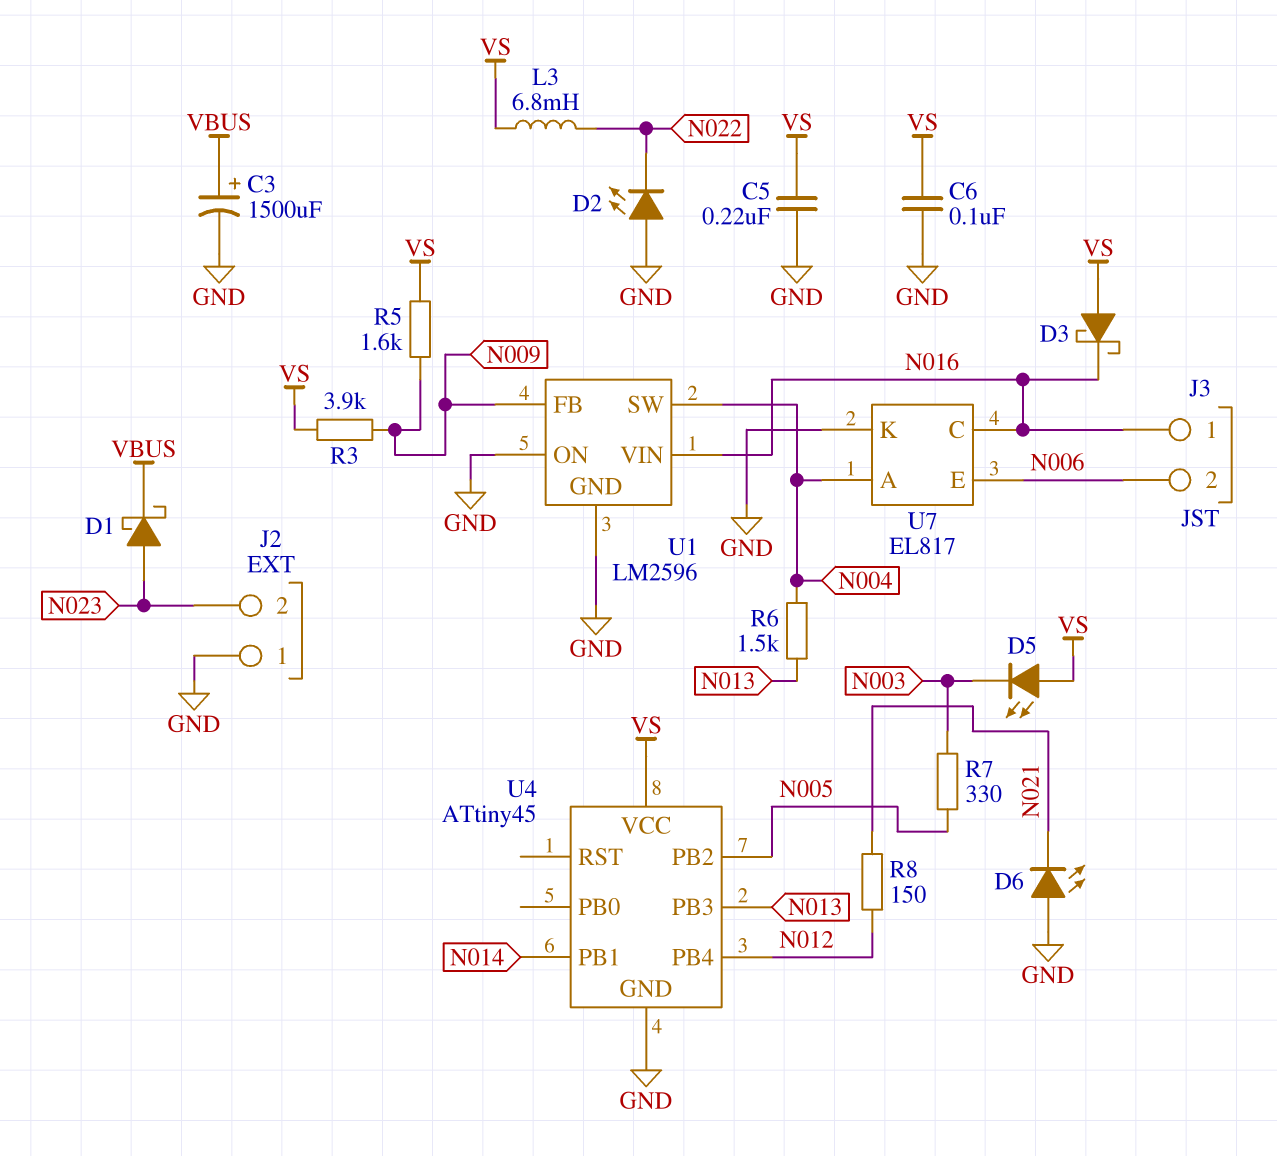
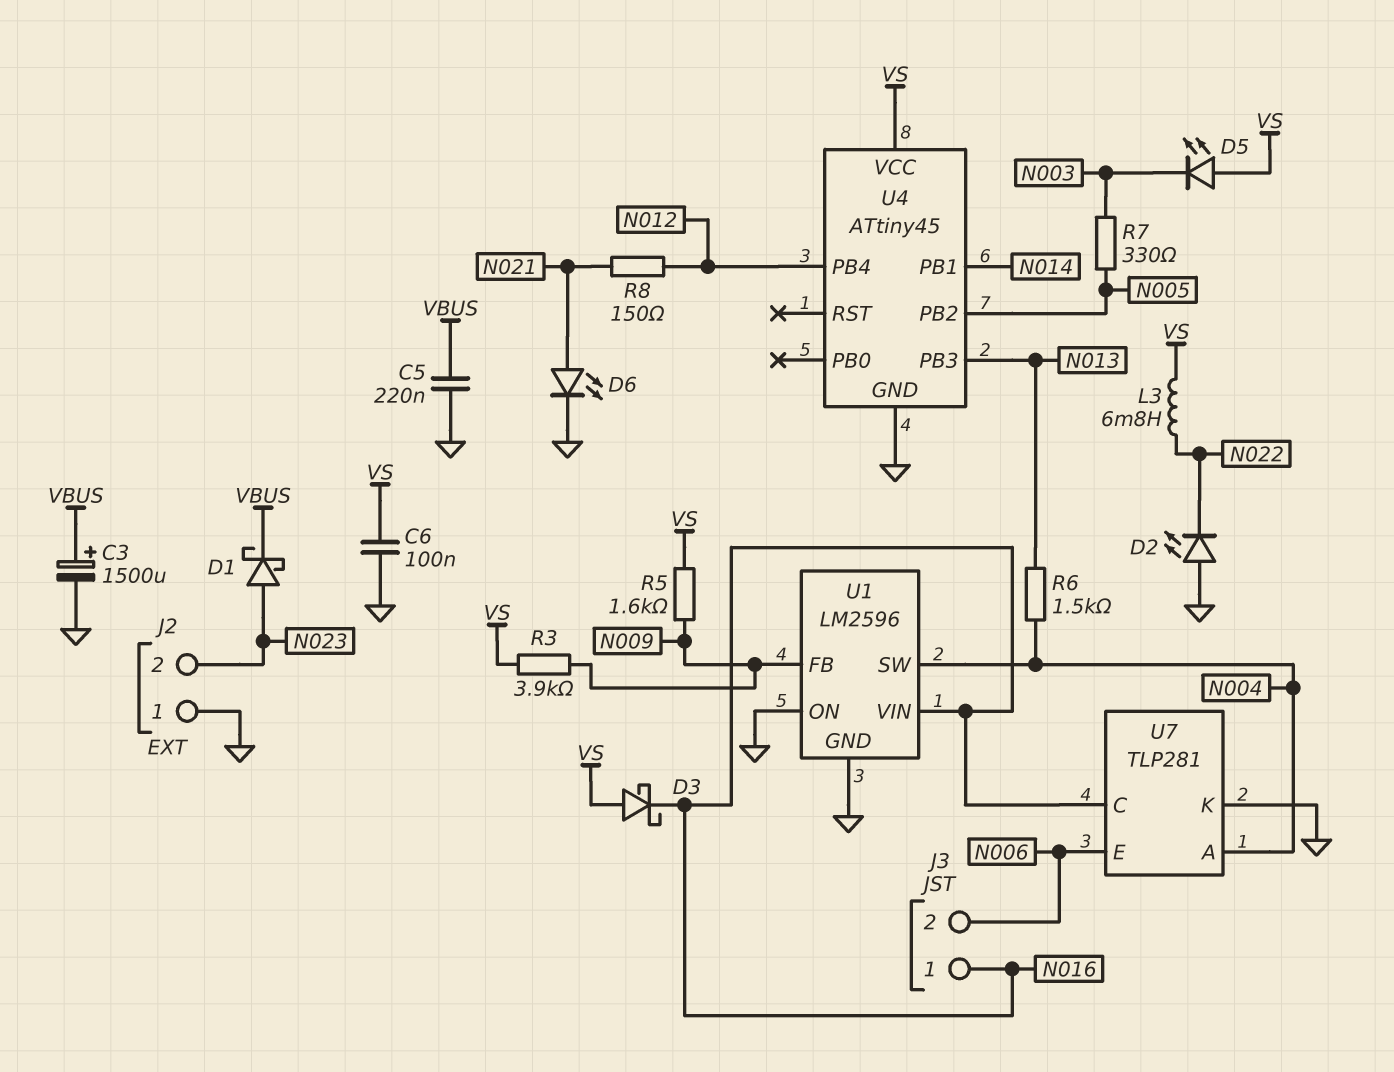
C5: 220nF (GND, VS) -> 220nF (GND, VBUS)
D6: LED (A GND, K N021) -> LED (A N021, K GND)
U7: EL817 -> TLP281

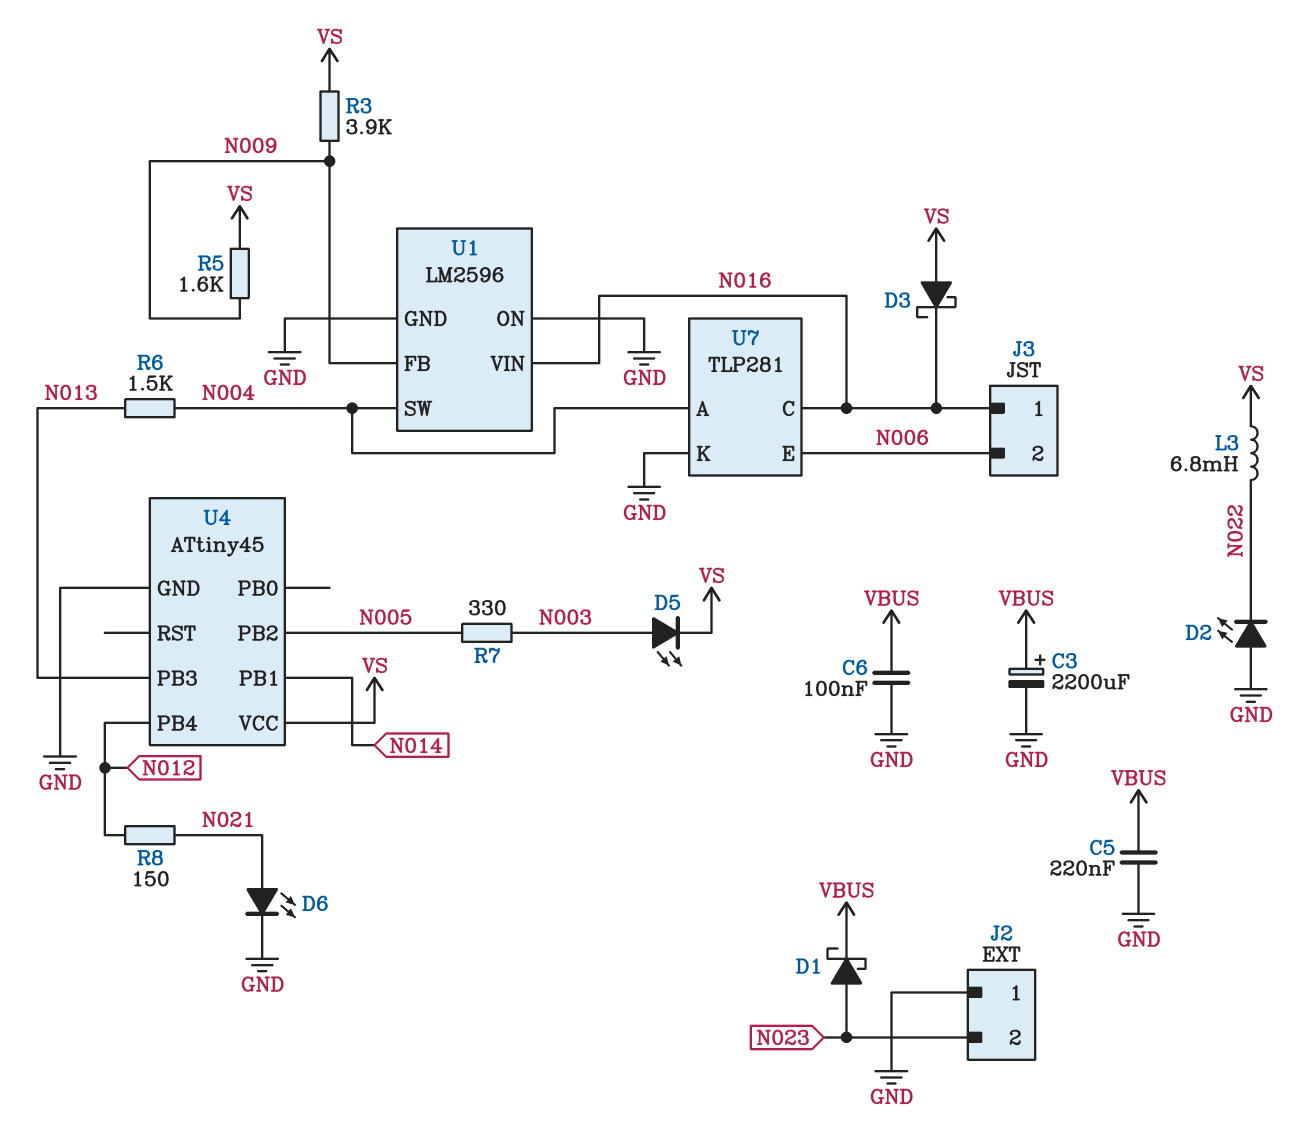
C3: 1500uF (plus VBUS, minus GND) -> 2200uF (plus VBUS, minus GND)
C6: 100nF (GND, VS) -> 100nF (GND, VBUS)
D5: LED (A VS, K N003) -> LED (A N003, K VS)

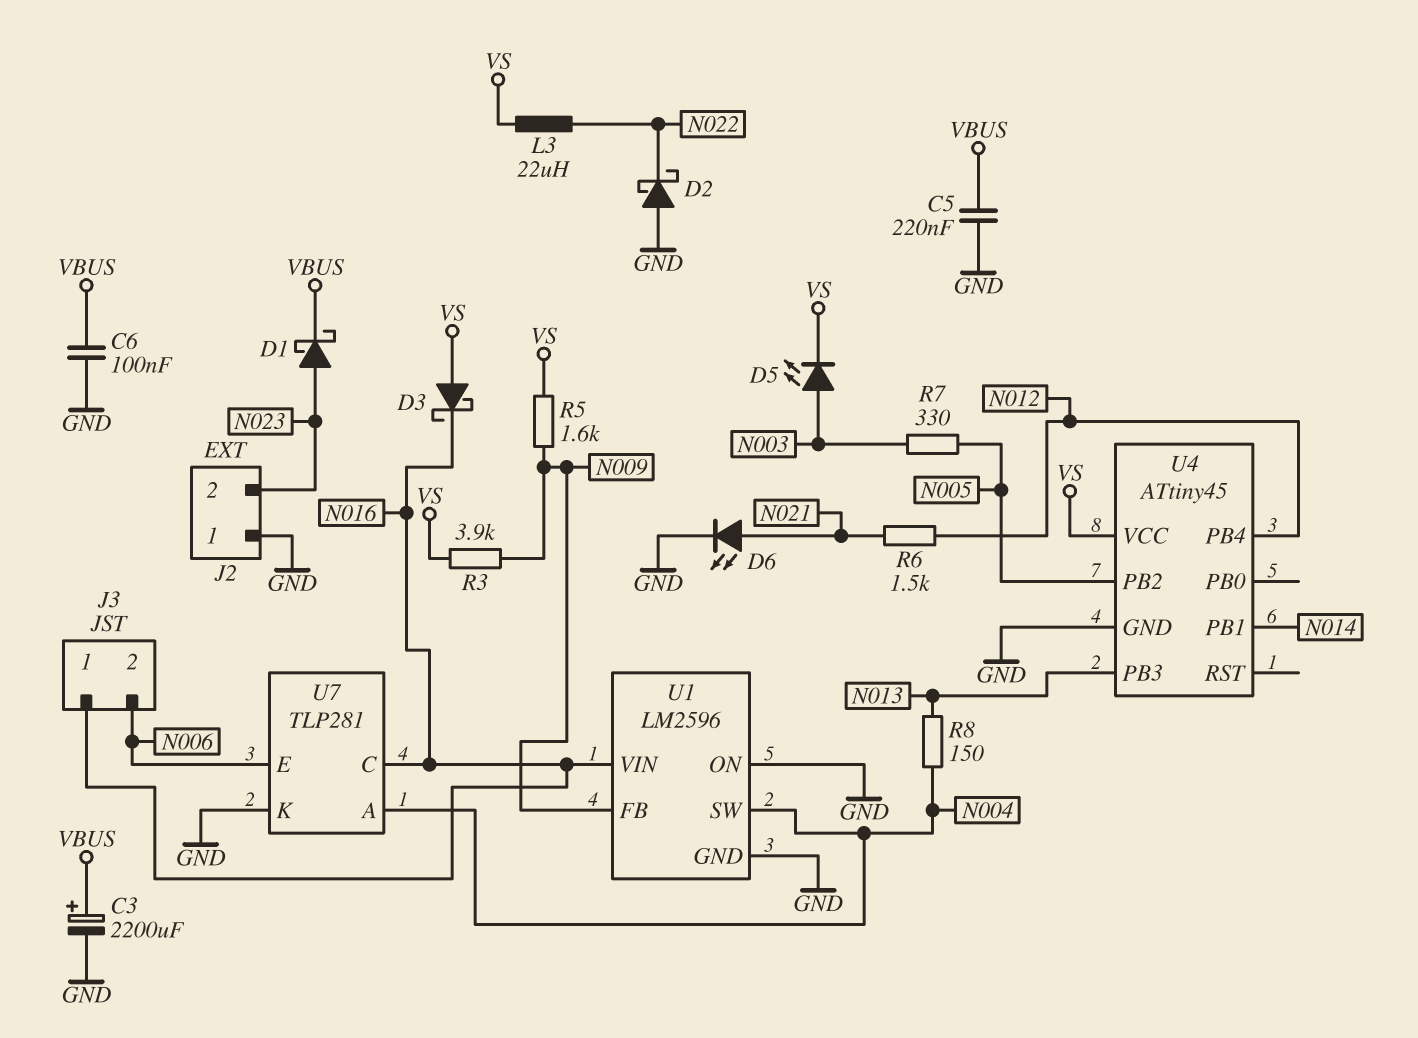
D2: LED (A GND, K N022) -> schottky (A GND, K N022)
L3: 6.8mH (N022, VS) -> 22uH (N022, VS)
R6: 1.5k (N004, N013) -> 1.5k (N012, N021)
R8: 150 (N012, N021) -> 150 (N004, N013)

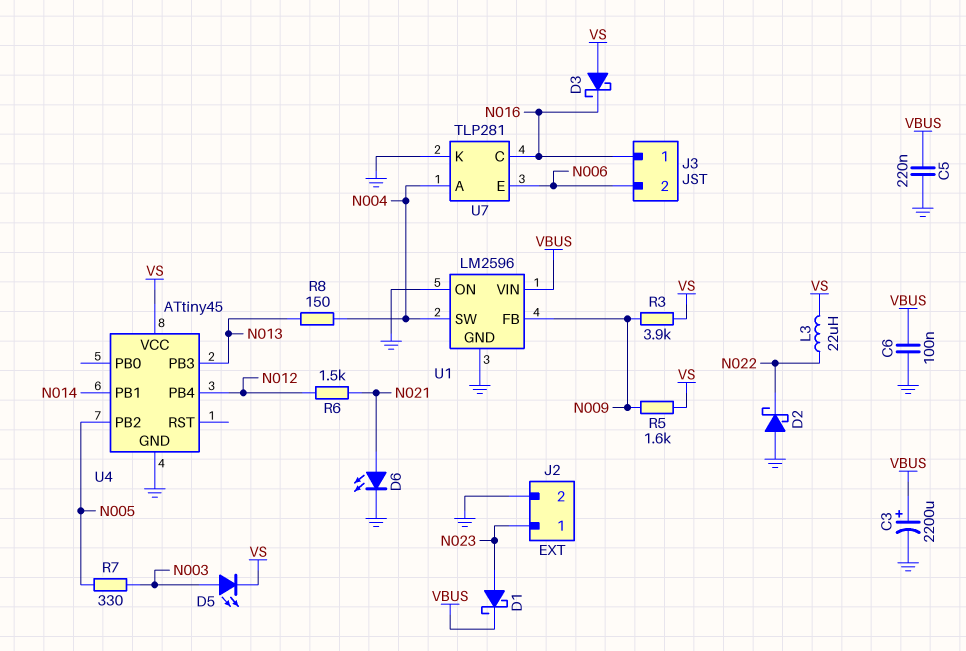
J2 pin 1: GND -> N023
J2 pin 2: N023 -> GND
U1 pin VIN: N016 -> VBUS

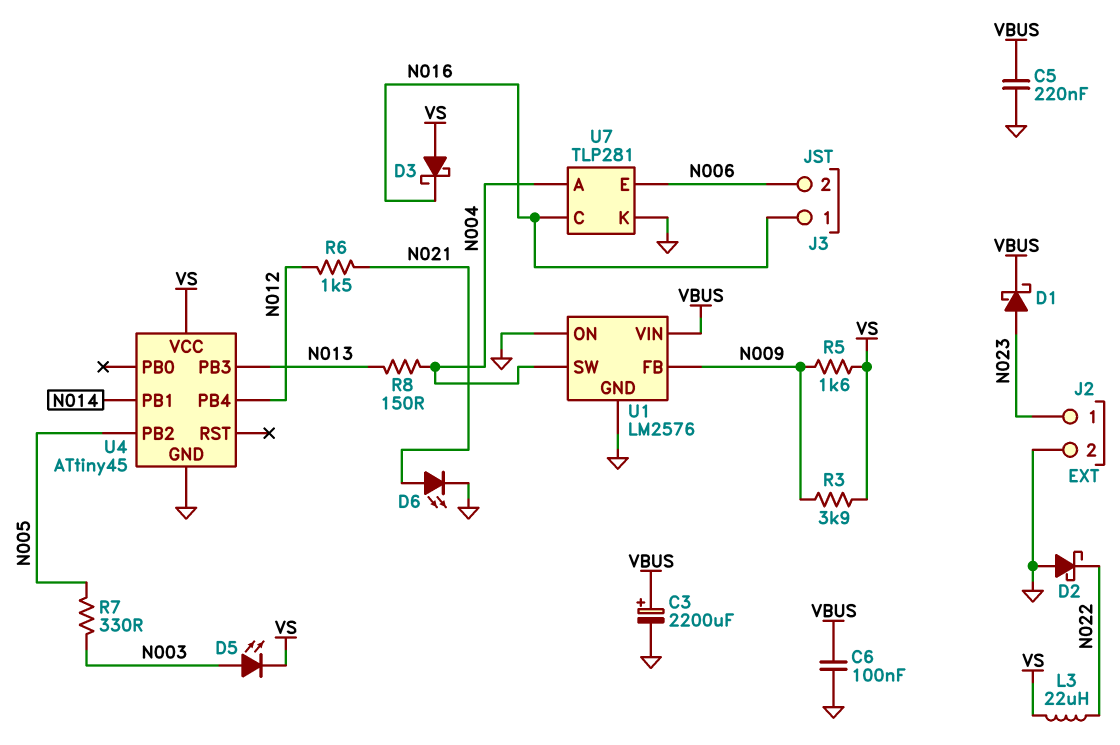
U1: LM2596 -> LM2576

